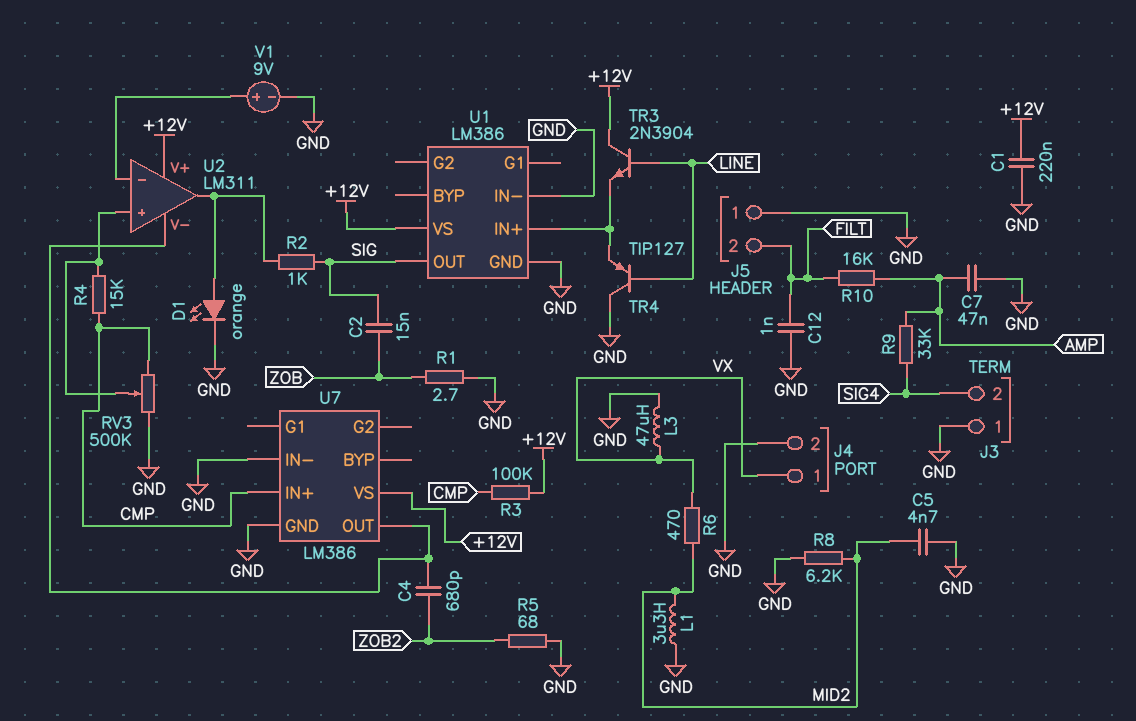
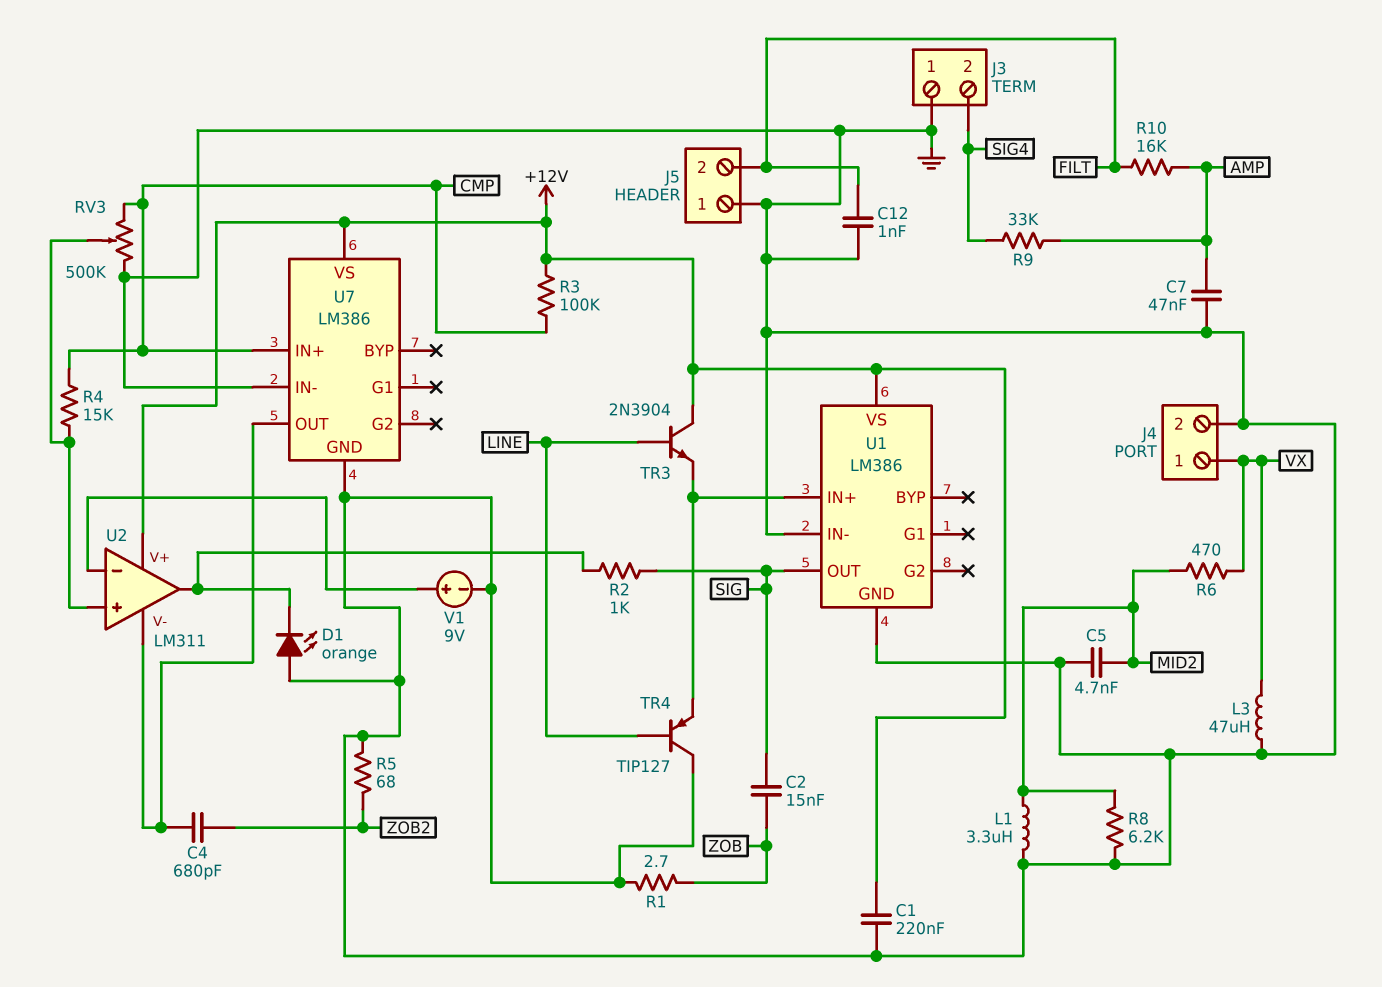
D1: LED orange (A U2/out, K GND) -> LED orange (A GND, K U2/out)

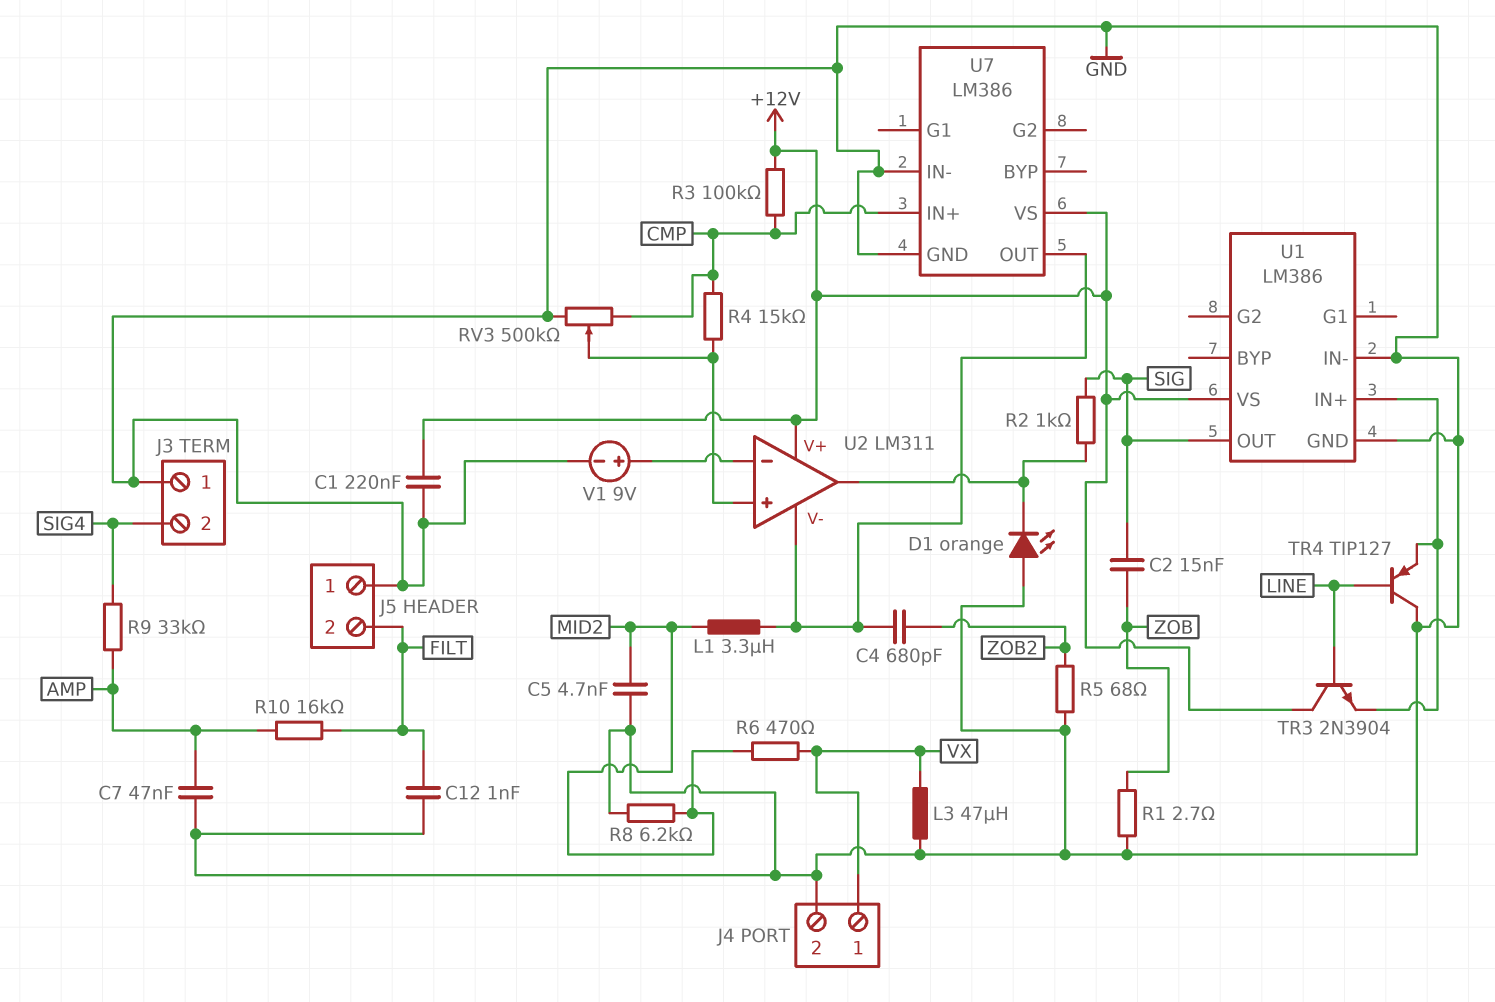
L1: 3.3uH (GND, MID2) -> 3.3uH (MID2, U2/V-)

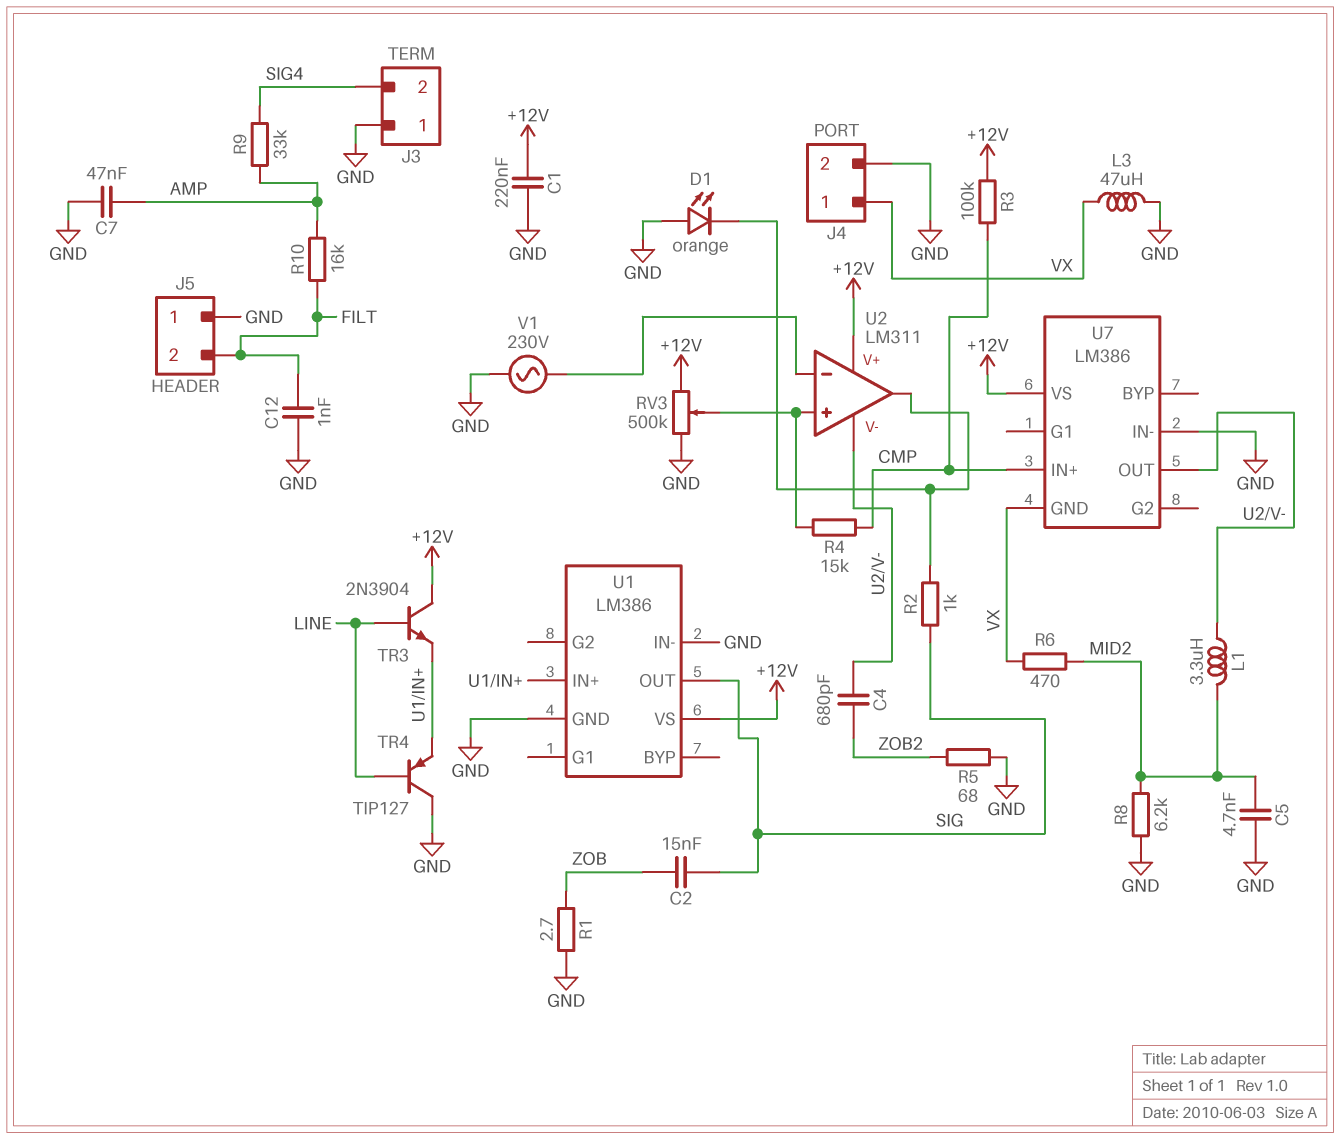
RV3: 500k (CMP, GND, wiper U2/in+) -> 500k (+12V, GND, wiper U2/in+)
U7 pin GND: GND -> VX
V1: 9V (plus U2/in-, minus GND) -> AC 230V (GND, U2/in-)

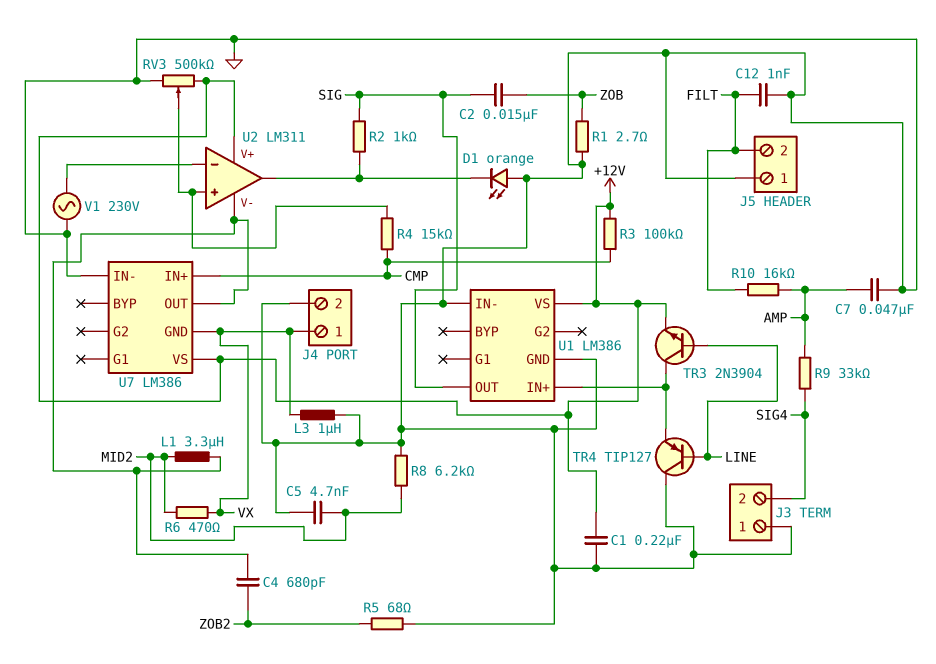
L3: 47uH (GND, VX) -> 1uH (GND, VX)
TR3: NPN 2N3904 (B LINE, C +12V, E U1/IN+) -> NPN 2N3904 (B LINE, C U1/IN+, E +12V)

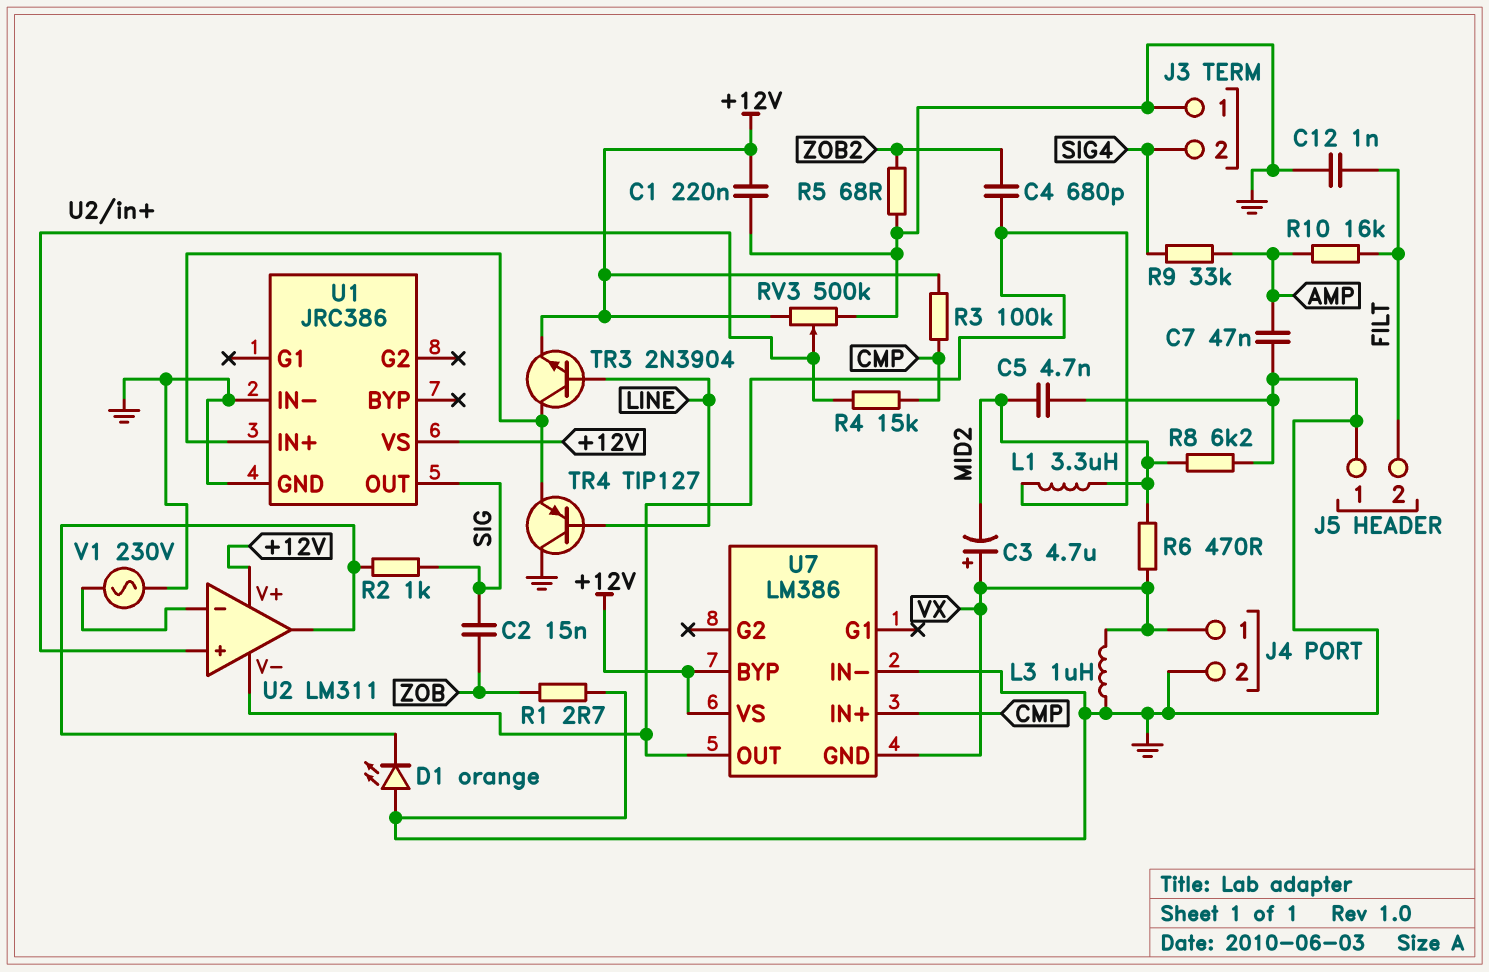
C3: none -> 4.7uF (plus VX, minus MID2)
U1: LM386 -> JRC386
U7 pin BYP: none -> +12V

